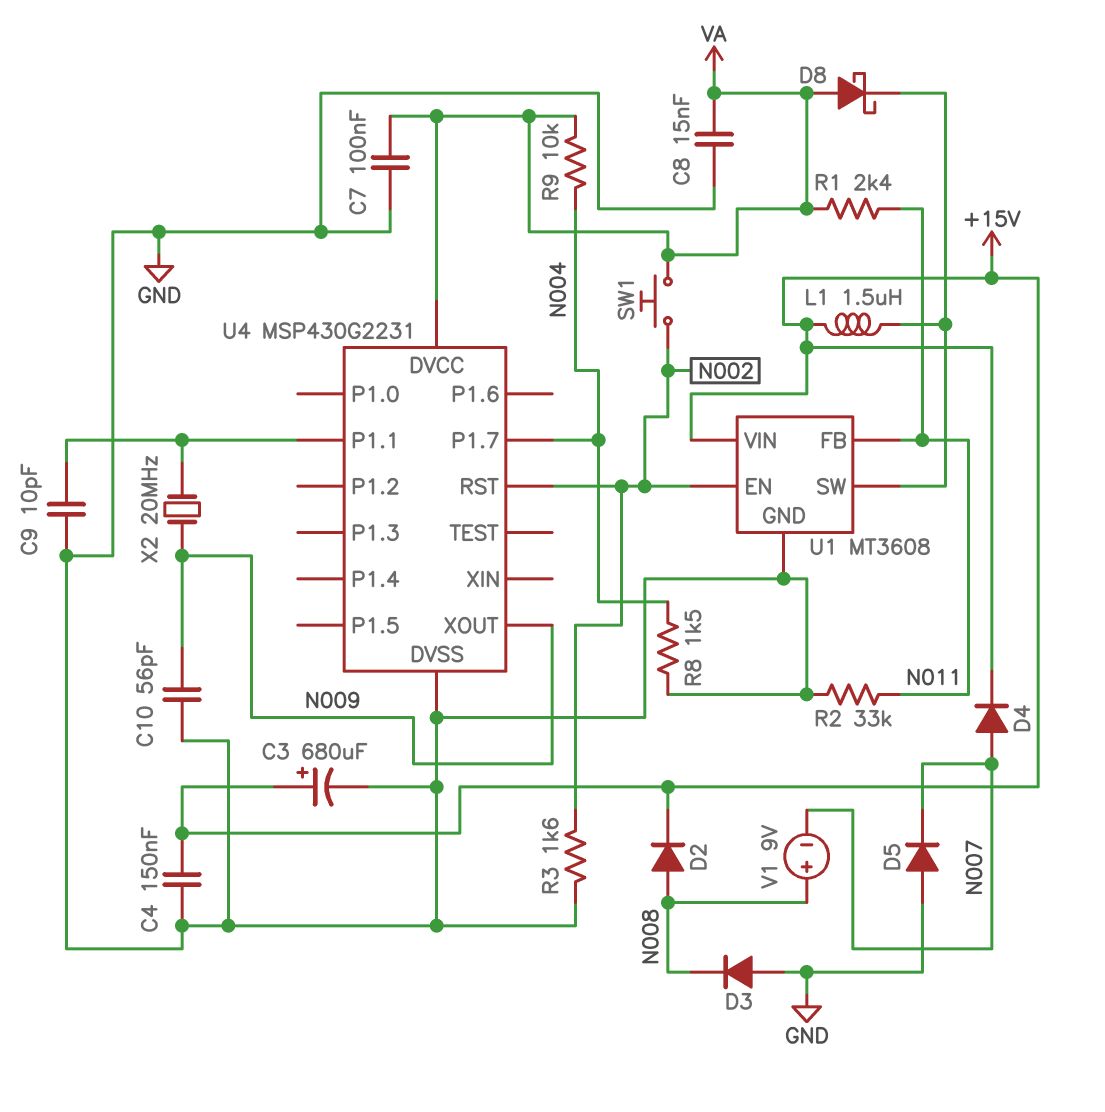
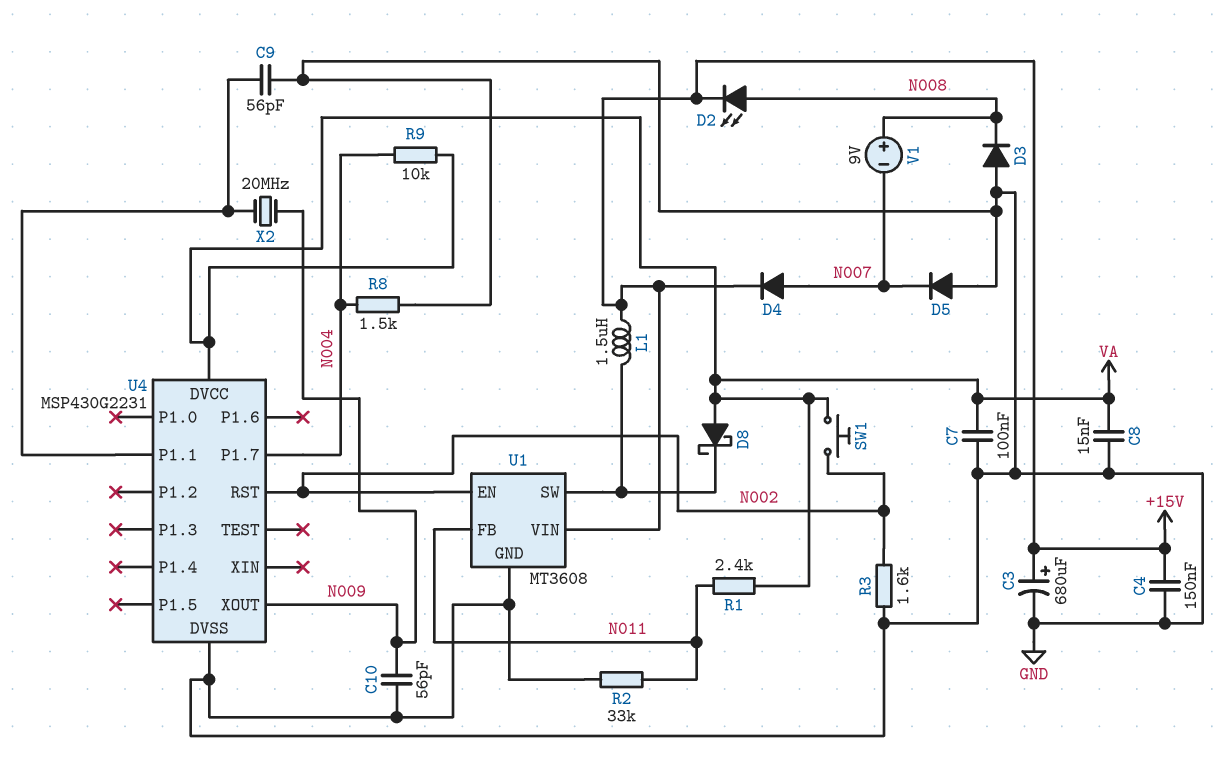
C9: 10pF (GND, U4/P1.1) -> 56pF (GND, U4/P1.1)
D2: diode (A N008, K +15V) -> LED (A N008, K +15V)

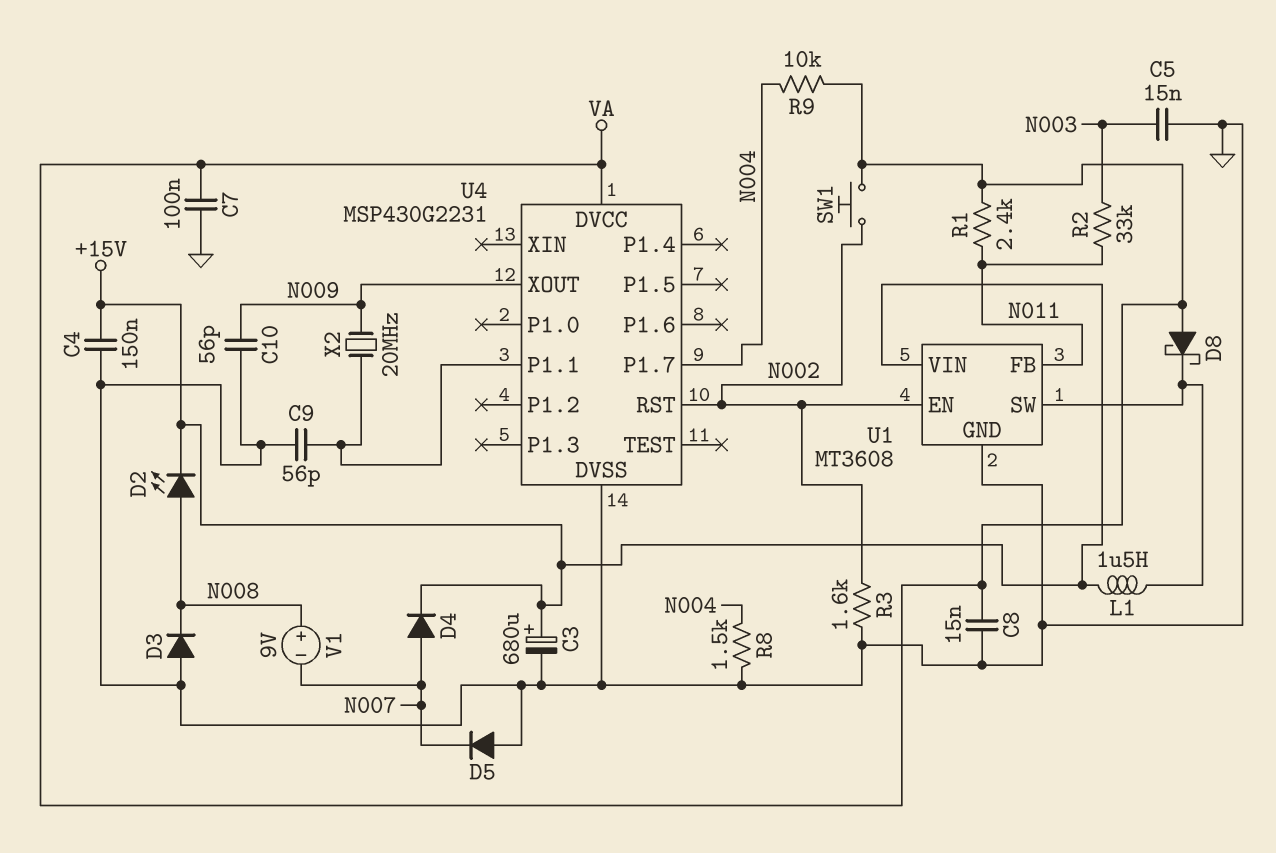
C5: none -> 15nF (GND, N003)
R2: 33k (GND, N011) -> 33k (N003, N011)

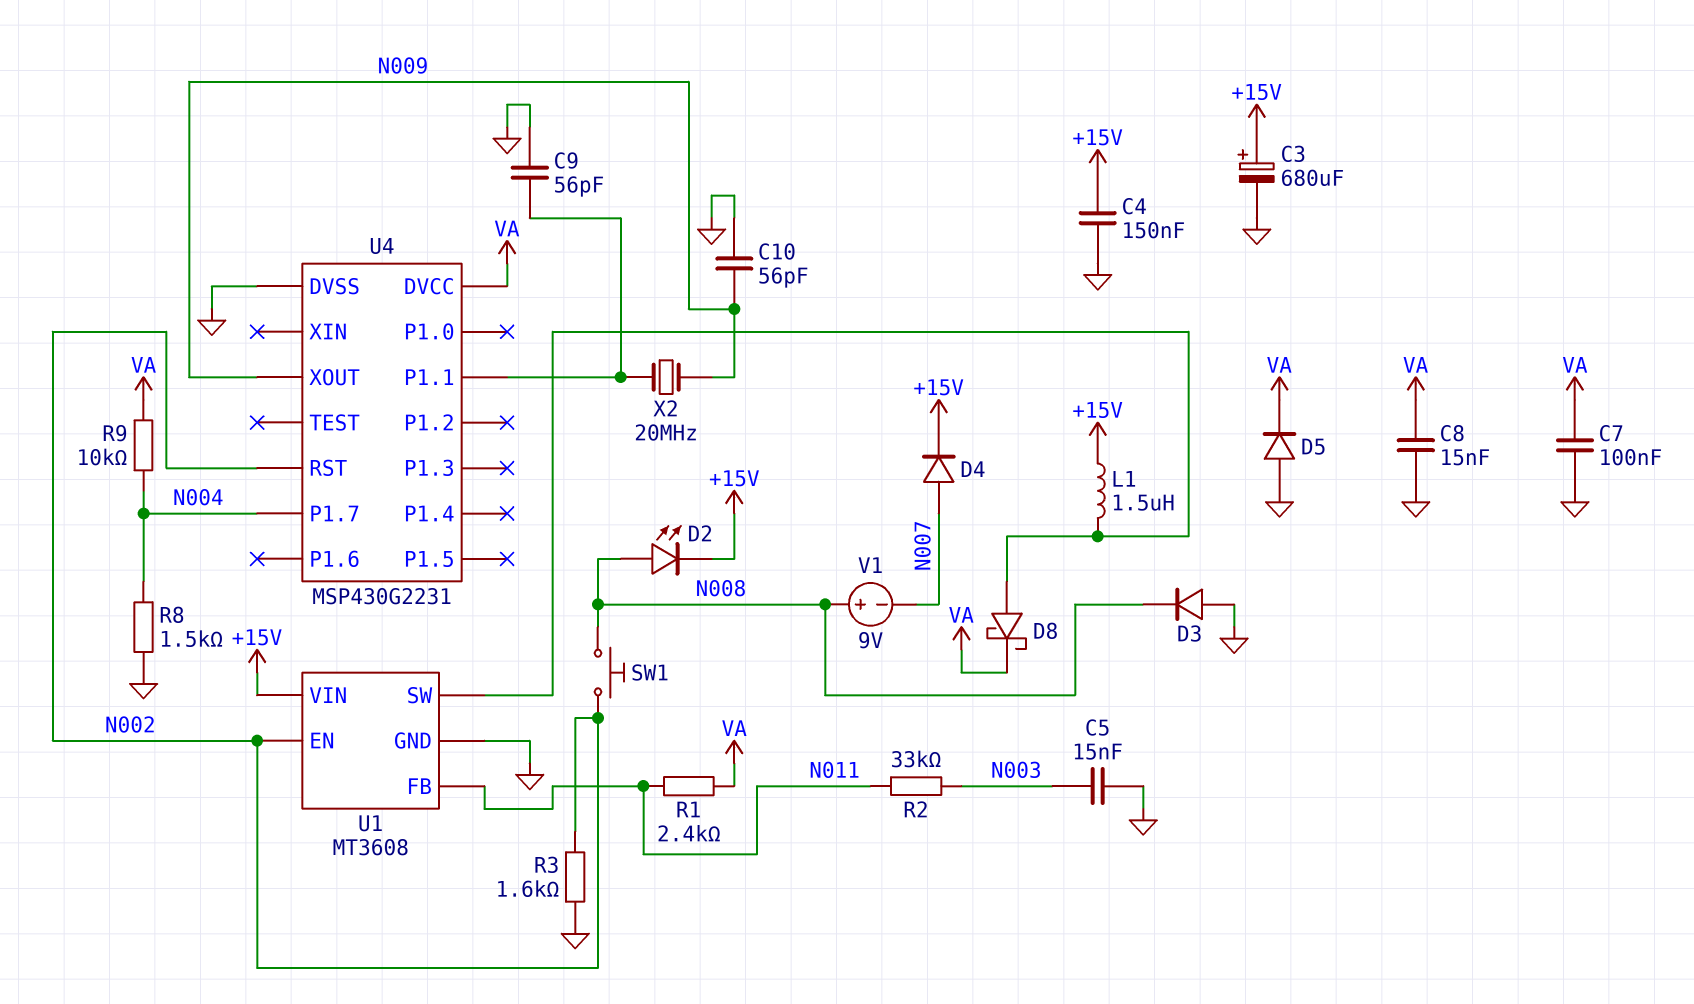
D5: diode (A GND, K N007) -> diode (A GND, K VA)
D8: schottky (A VA, K U1/SW) -> schottky (A U1/SW, K VA)
SW1: button (N002, VA) -> button (N002, N008)

